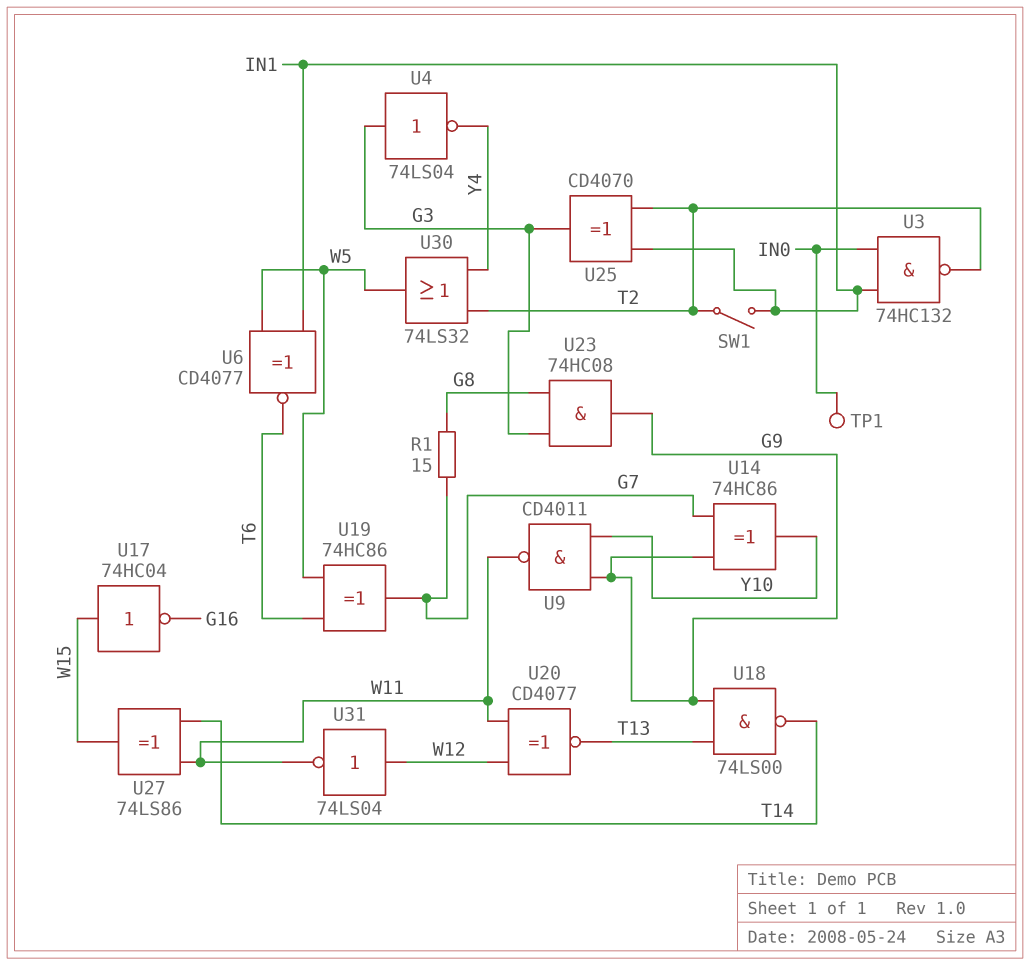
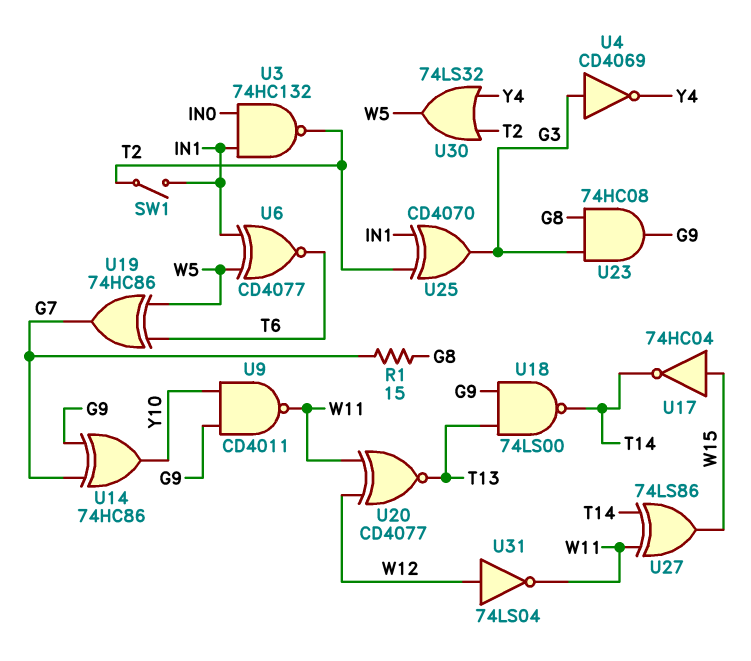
TP1: test point (IN0) -> none
U4: NOT 74LS04 (in G3, out Y4) -> NOT CD4069 (in G3, out Y4)
U17: NOT 74HC04 (in W15, out G16) -> NOT 74HC04 (in W15, out T14)

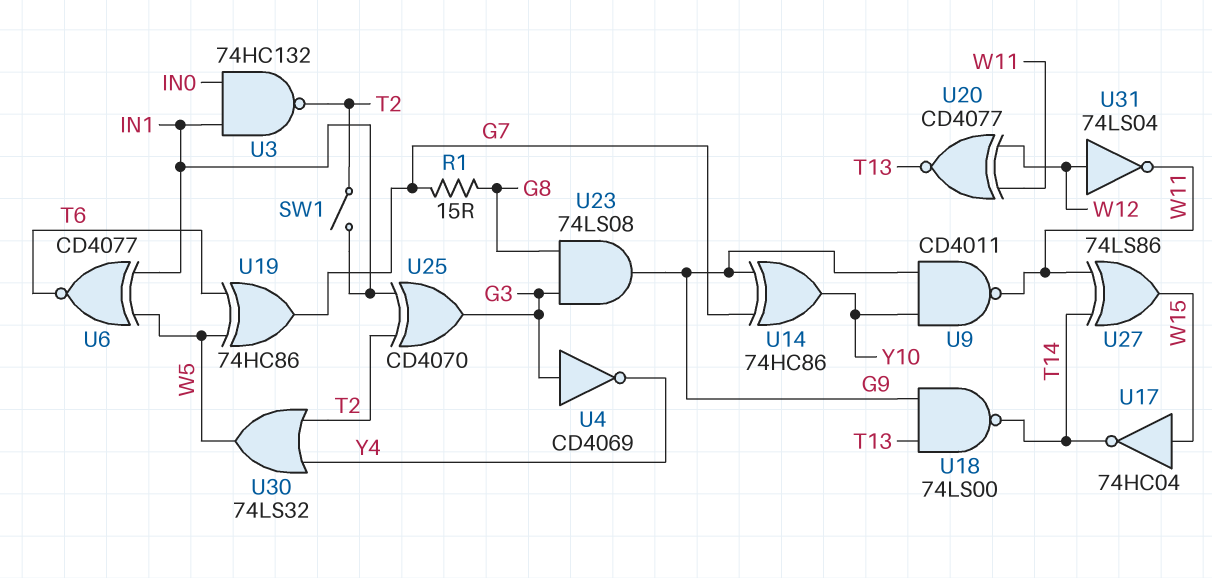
U23: AND 74HC08 (in G3, in G8, out G9) -> AND 74LS08 (in G3, in G8, out G9)

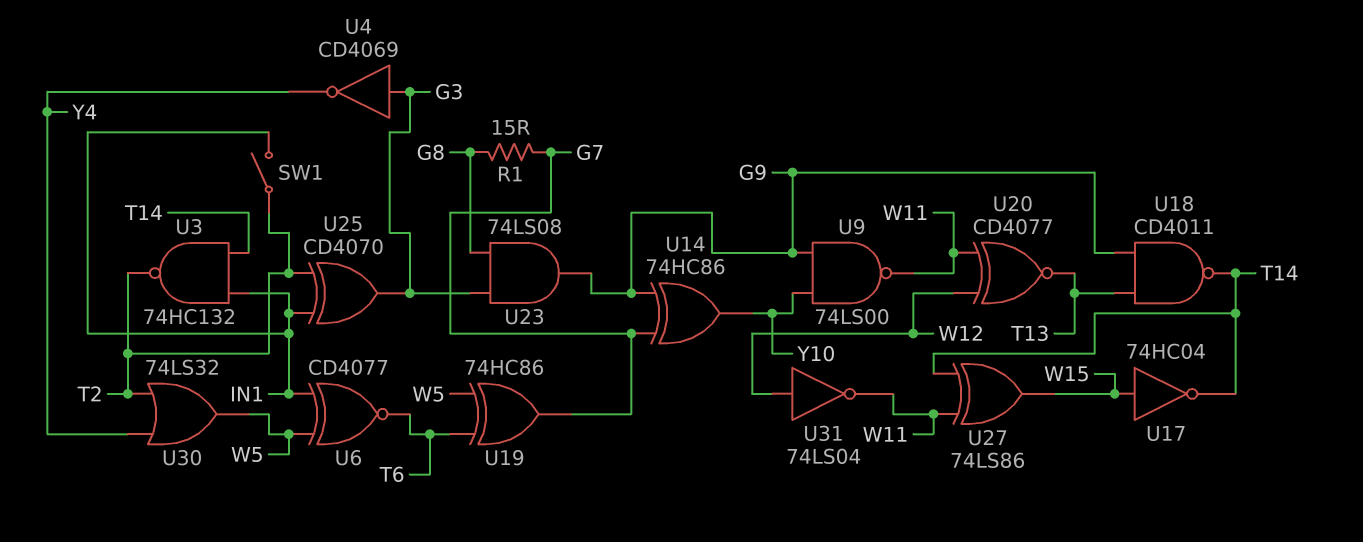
U3: NAND 74HC132 (in IN0, in IN1, out T2) -> NAND 74HC132 (in IN1, in T14, out T2)
U9: NAND CD4011 (in G9, in Y10, out W11) -> NAND 74LS00 (in G9, in Y10, out W11)
U18: NAND 74LS00 (in G9, in T13, out T14) -> NAND CD4011 (in G9, in T13, out T14)

